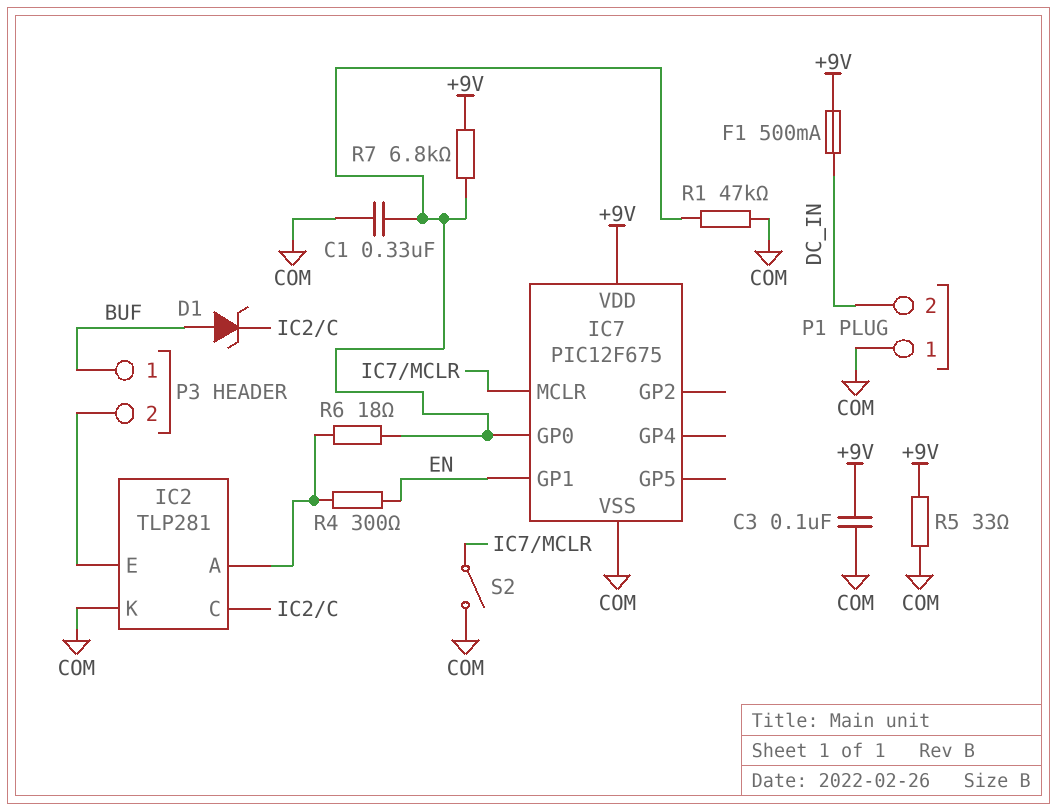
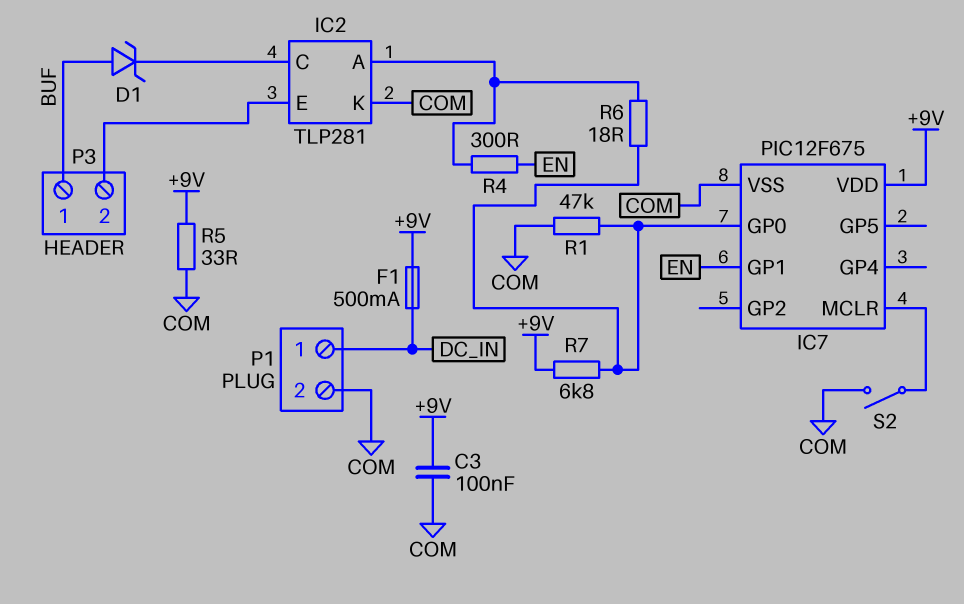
C1: 330nF (COM, IC7/GP0) -> none
P1 pin 1: COM -> DC_IN
P1 pin 2: DC_IN -> COM

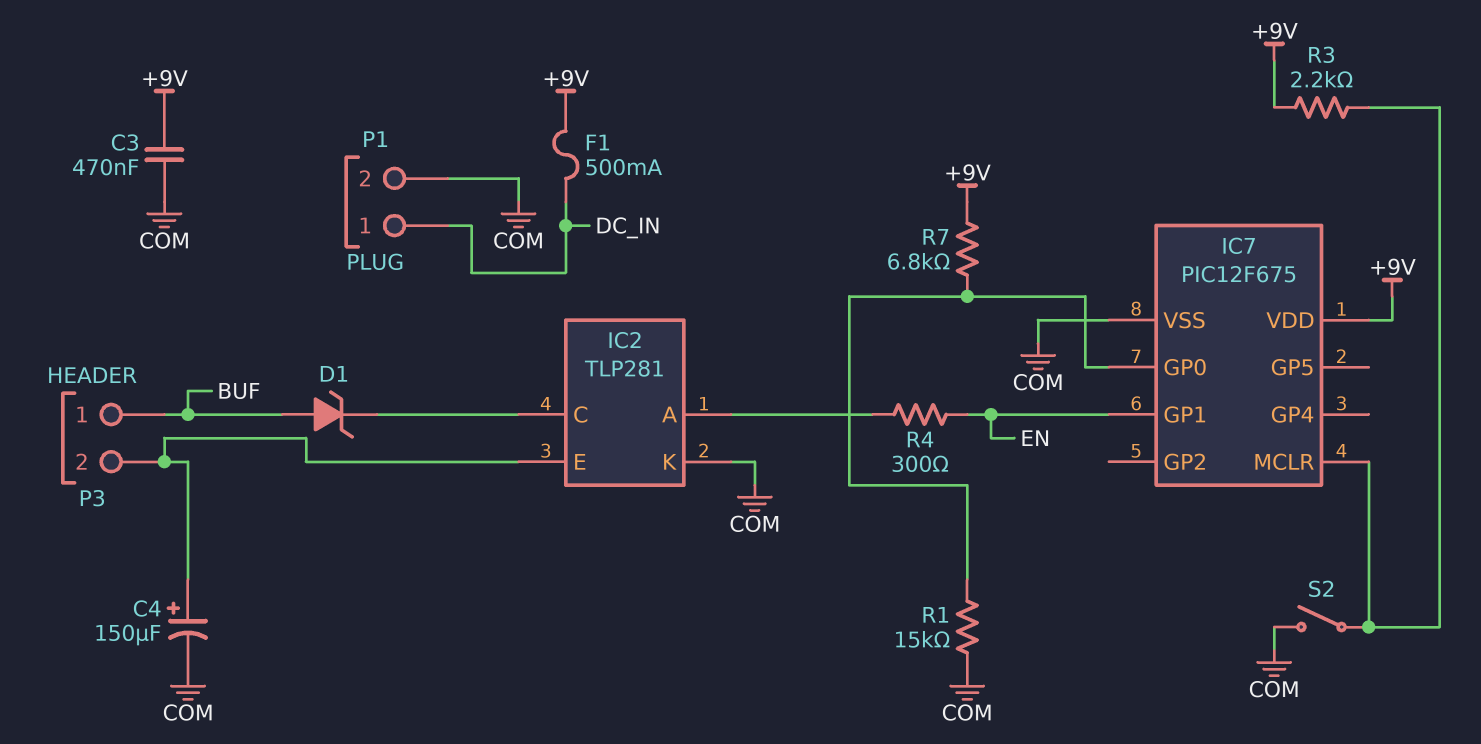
C3: 100nF (+9V, COM) -> 470nF (+9V, COM)
C4: none -> 150uF (plus IC2/E, minus COM)
R1: 47k (COM, IC7/GP0) -> 15k (COM, IC7/GP0)
R3: none -> 2.2k (+9V, IC7/MCLR)
R5: 33 (+9V, COM) -> none
R6: 18 (IC2/A, IC7/GP0) -> none

